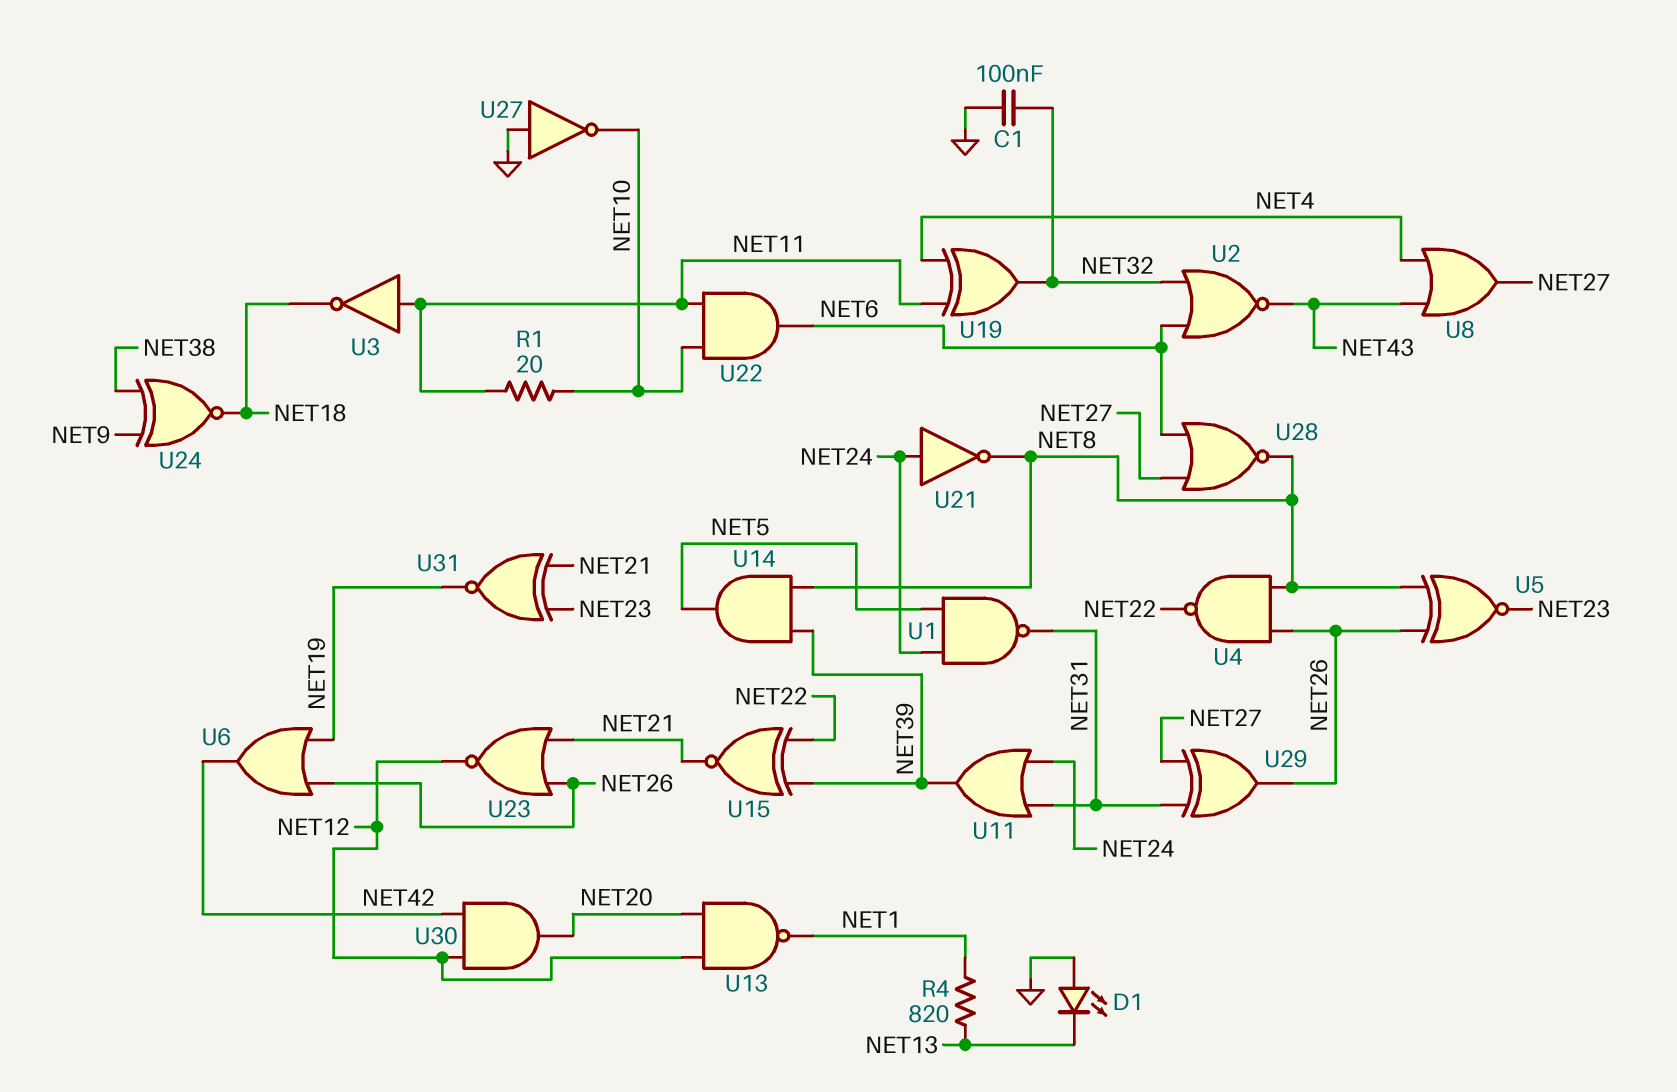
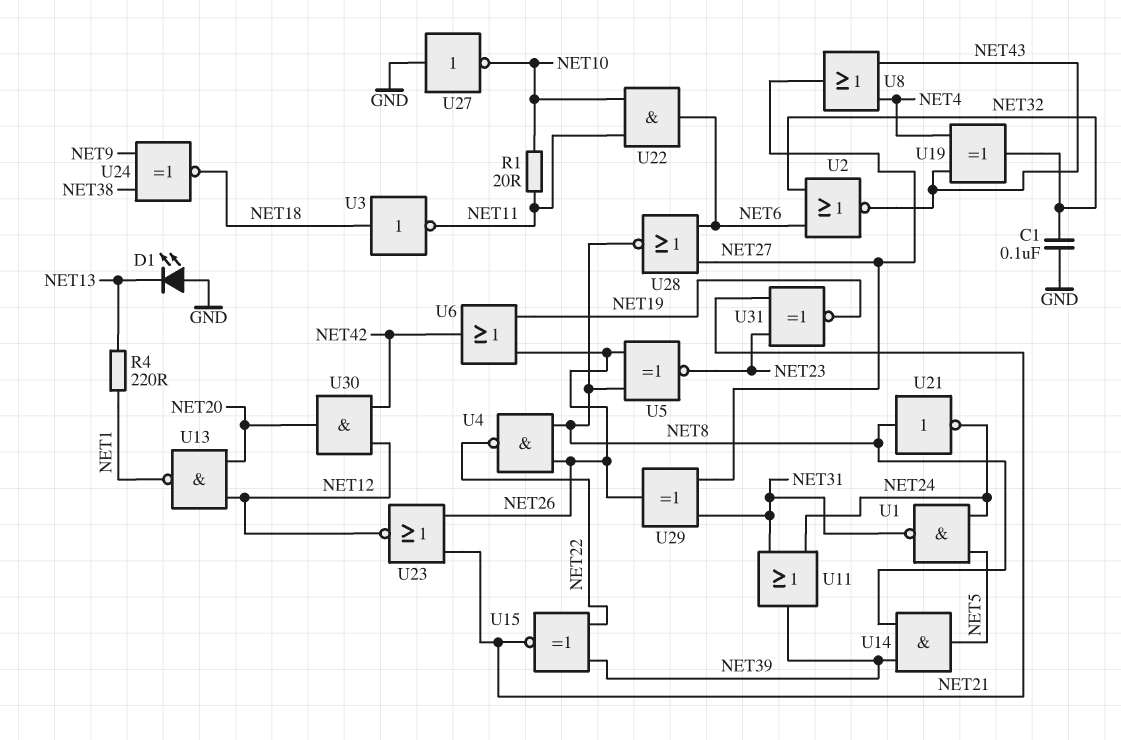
R4: 820 (NET1, NET13) -> 220 (NET1, NET13)
U3: NOT (in NET11, out NET18) -> NOT (in NET18, out NET11)
U19: XOR (in NET4, in NET11, out NET32) -> XOR (in NET4, in NET43, out NET32)
U21: NOT (in NET24, out NET8) -> NOT (in NET8, out NET24)

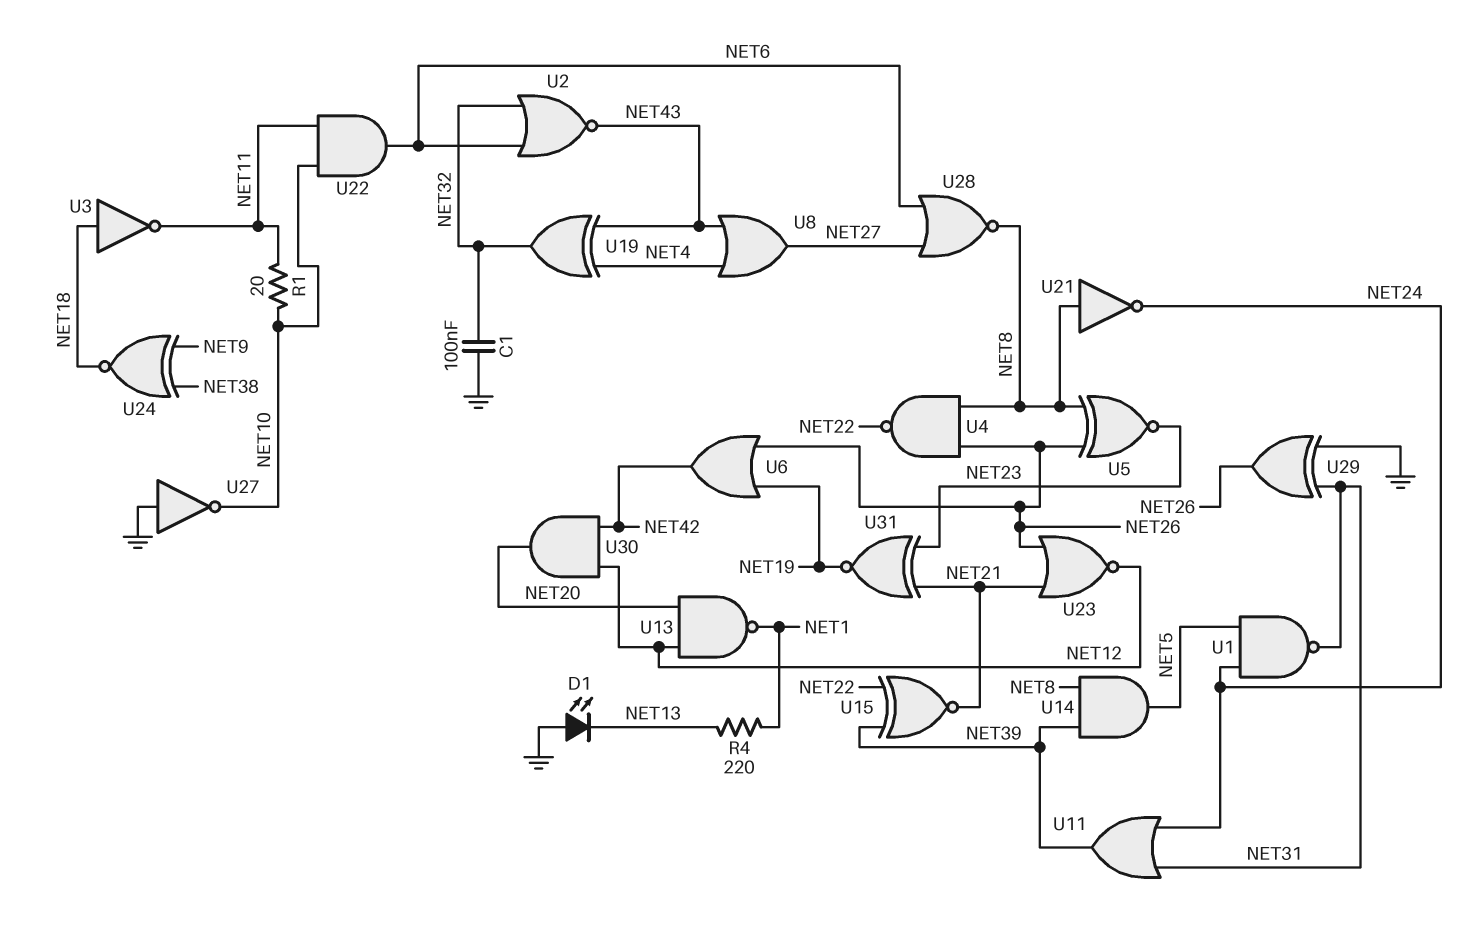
U29: XOR (in NET27, in NET31, out NET26) -> XOR (in GND, in NET31, out NET26)

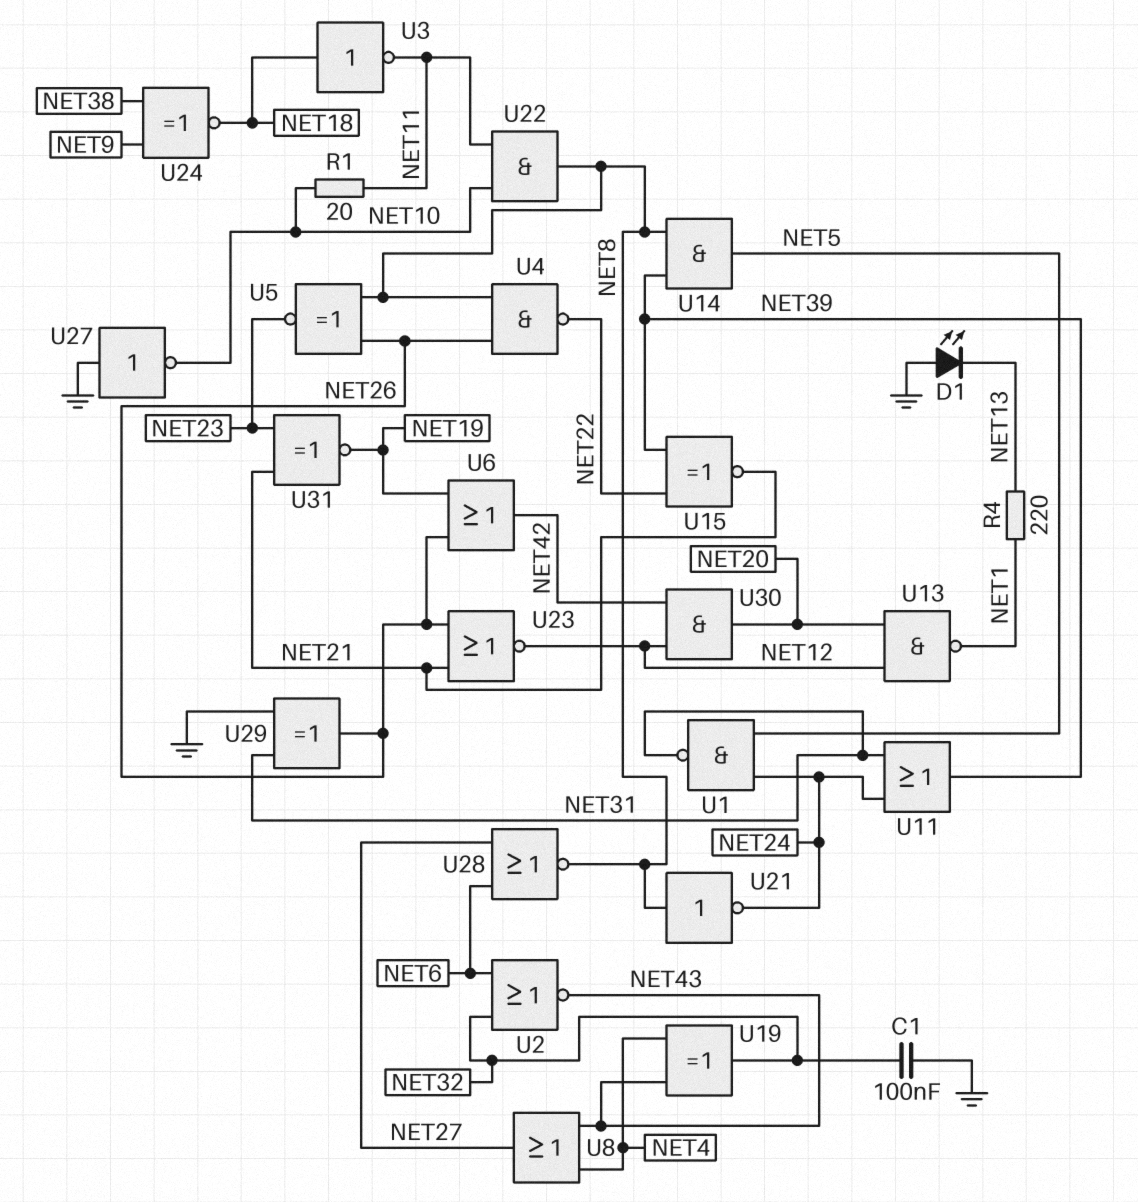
U22: AND (in NET10, in NET11, out NET6) -> AND (in NET10, in NET11, out NET8)

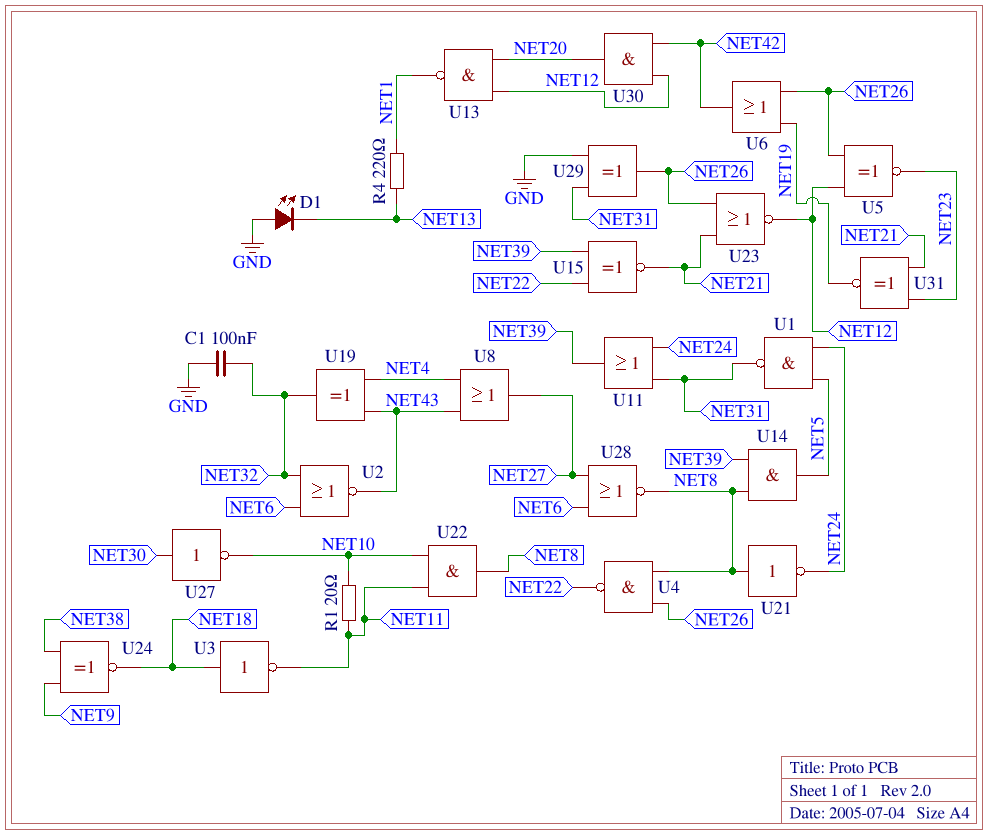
U5: XNOR (in NET8, in NET26, out NET23) -> XNOR (in NET12, in NET26, out NET23)
U27: NOT (in GND, out NET10) -> NOT (in NET30, out NET10)

